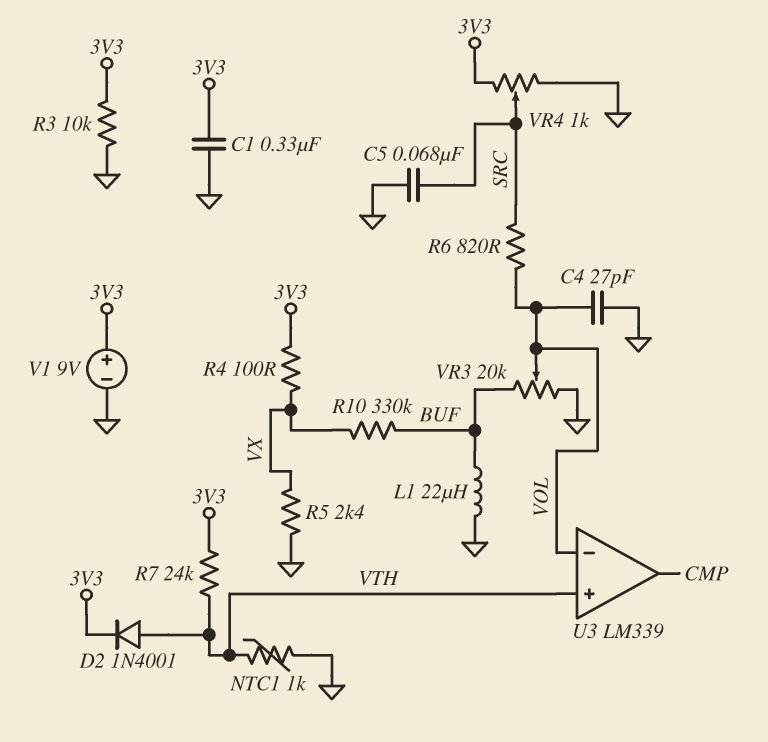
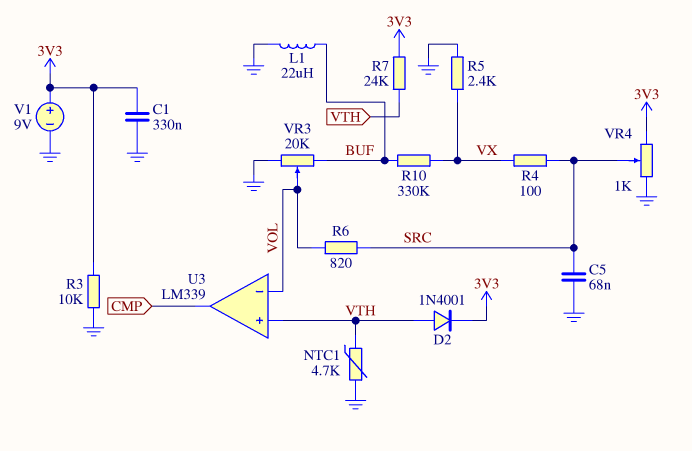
C4: 27pF (GND, VOL) -> none
NTC1: 1k (GND, VTH) -> 4.7k (GND, VTH)
R4: 100 (3V3, VX) -> 100 (SRC, VX)

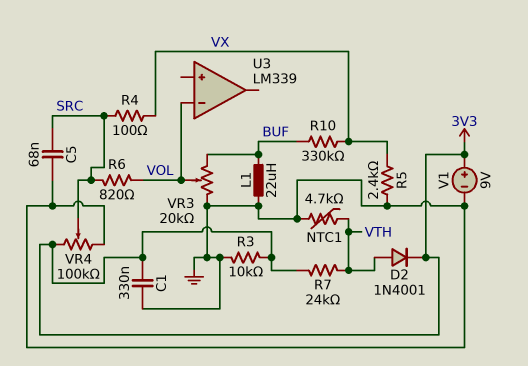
U3 pin in+: VTH -> none
U3 pin out: CMP -> none
VR4: 1k (3V3, GND, wiper SRC) -> 100k (3V3, GND, wiper SRC)

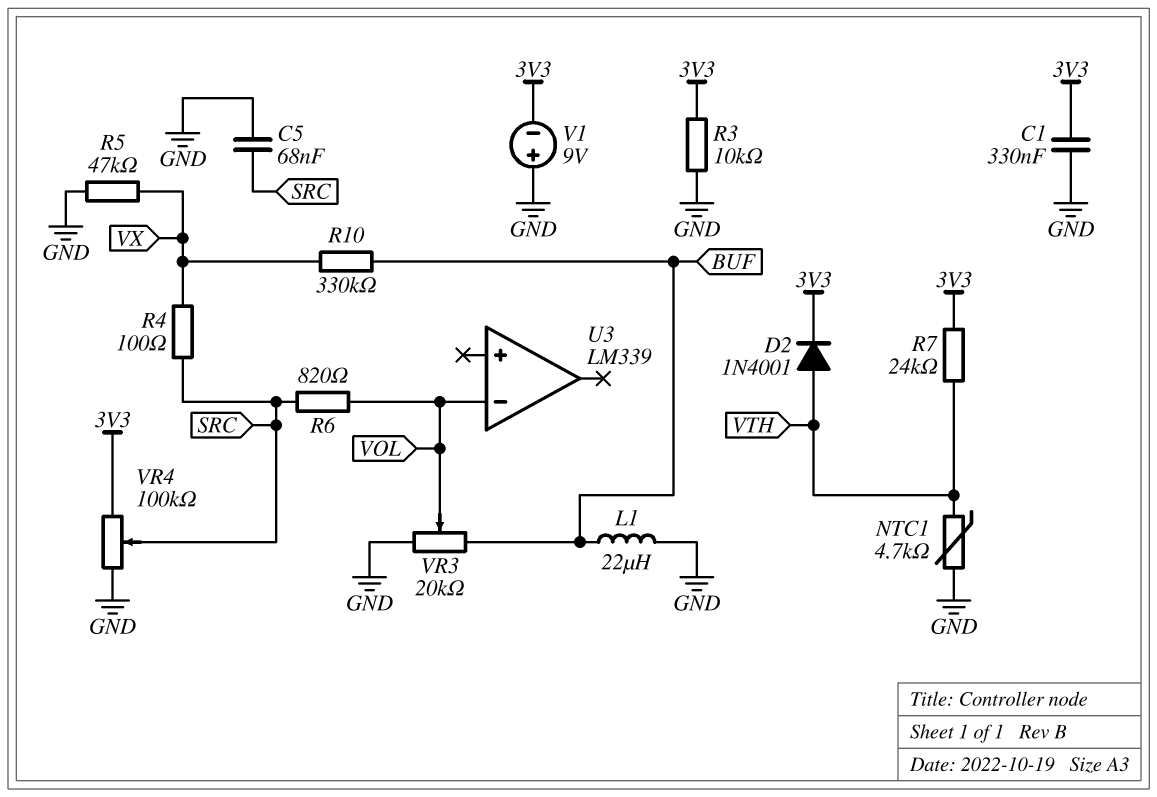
R5: 2.4k (GND, VX) -> 47k (GND, VX)
V1: 9V (plus 3V3, minus GND) -> 9V (plus GND, minus 3V3)

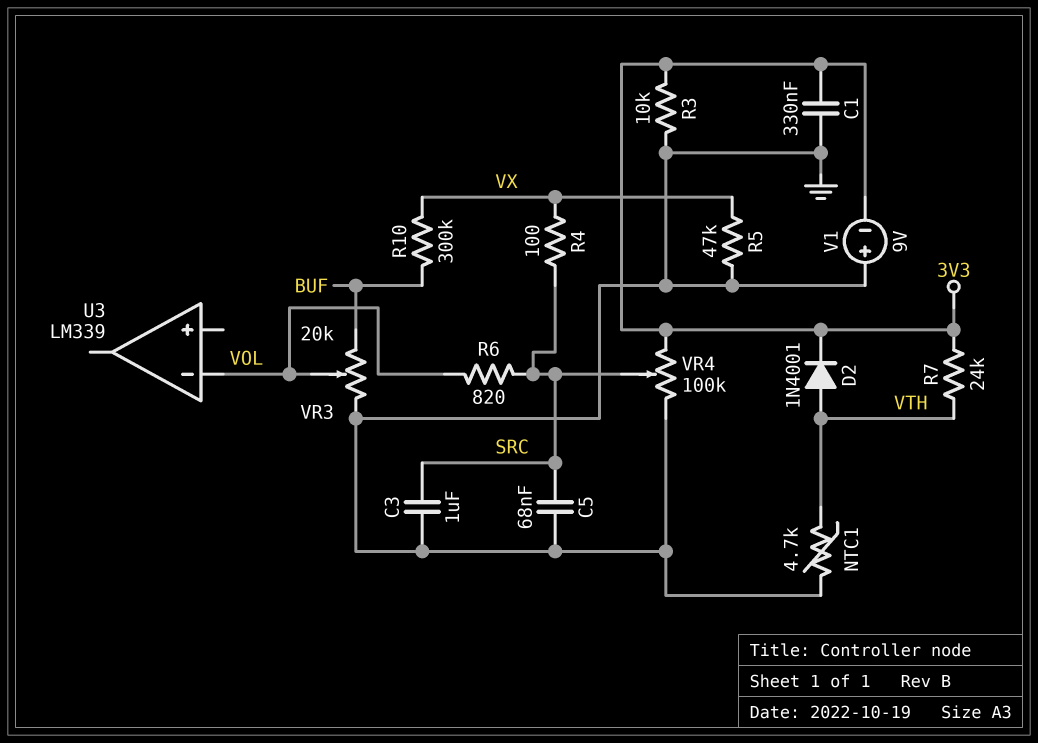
C3: none -> 1uF (GND, SRC)
L1: 22uH (BUF, GND) -> none
R10: 330k (BUF, VX) -> 300k (BUF, VX)

